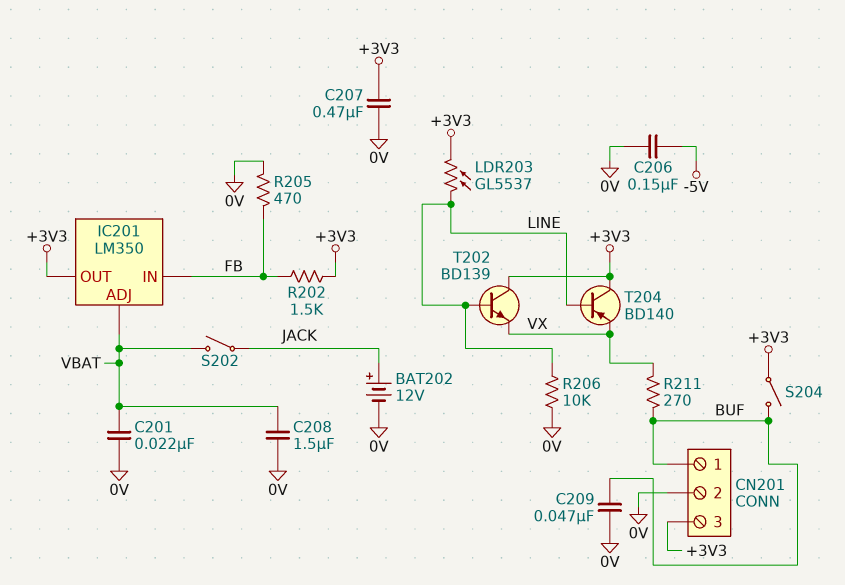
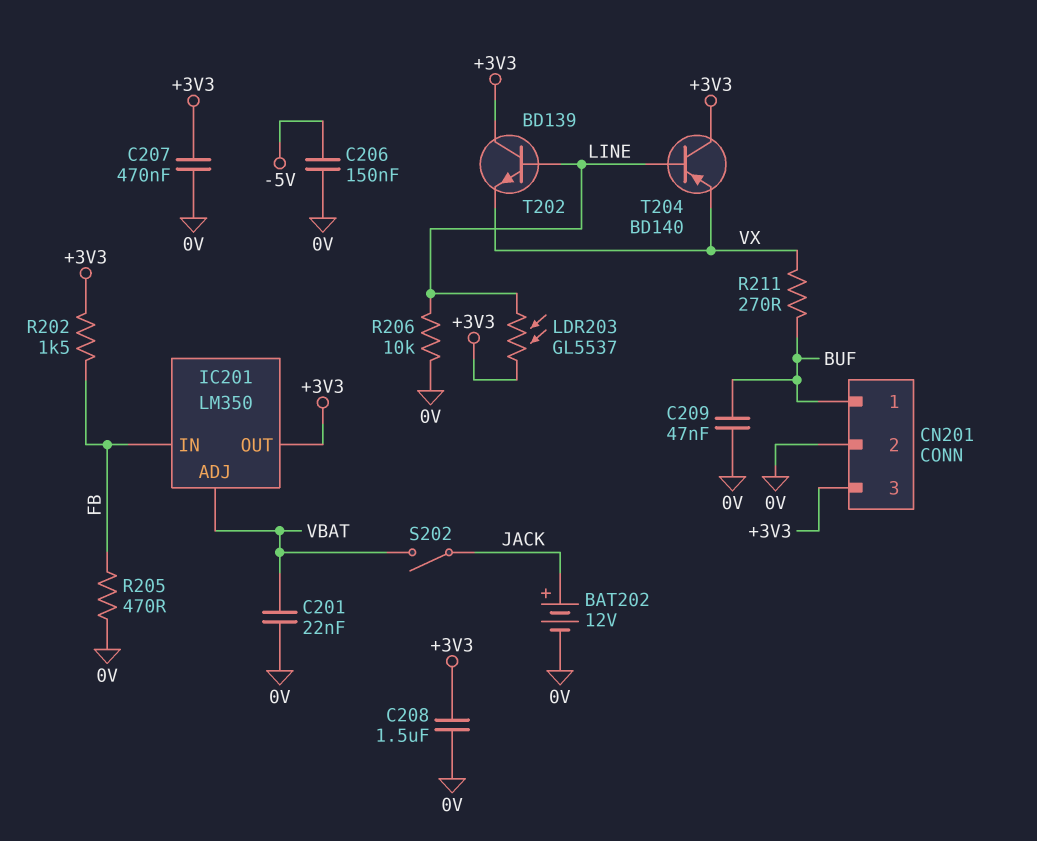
C208: 1.5uF (0V, VBAT) -> 1.5uF (+3V3, 0V)
S204: switch (+3V3, BUF) -> none

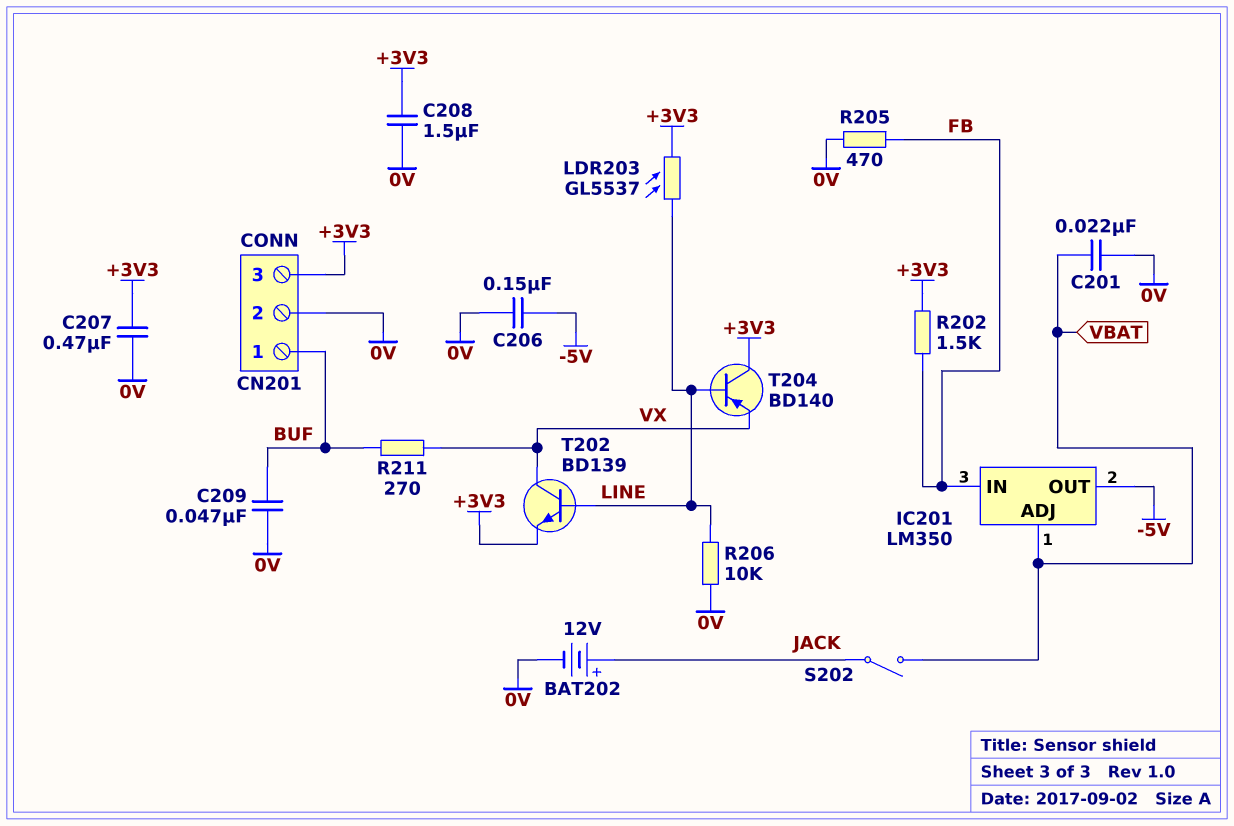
IC201 pin OUT: +3V3 -> -5V
T202: NPN BD139 (B LINE, C +3V3, E VX) -> NPN BD139 (B LINE, C VX, E +3V3)

